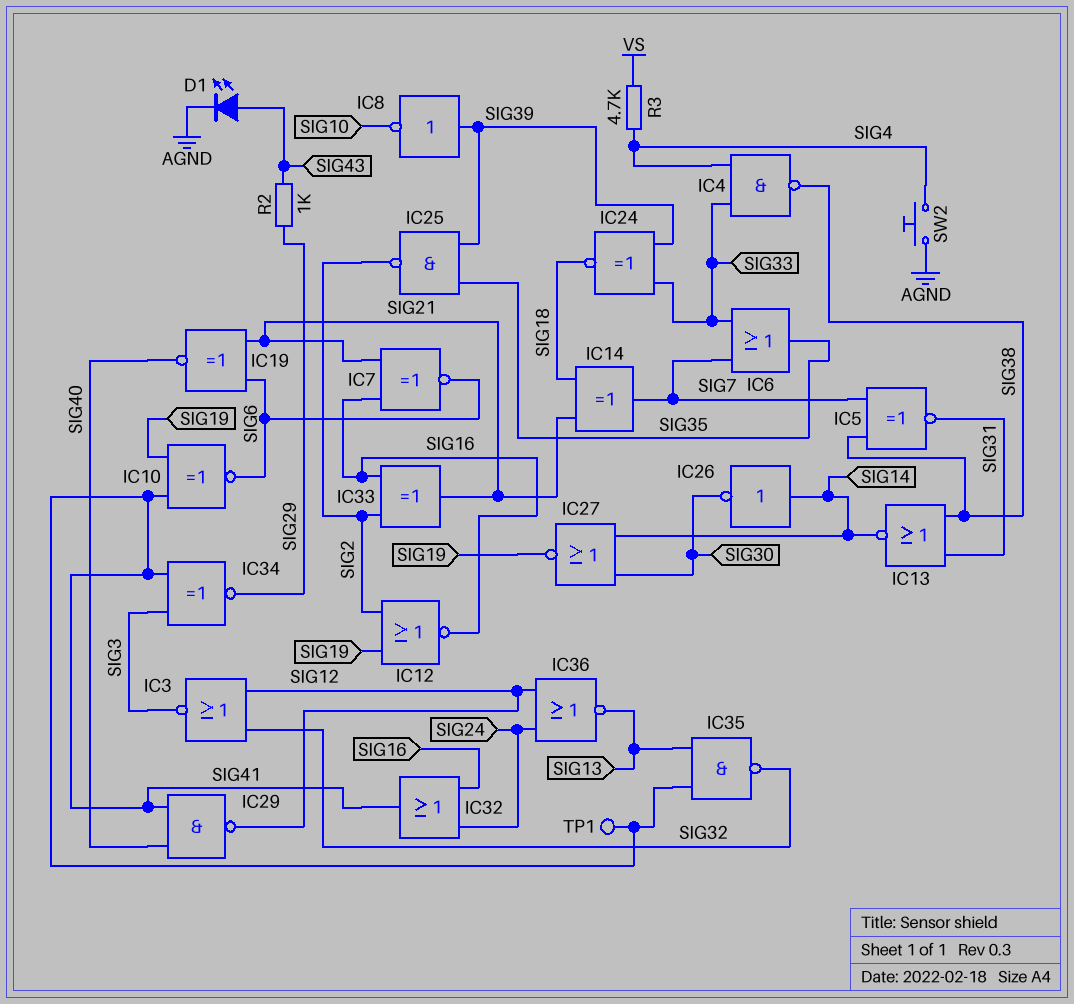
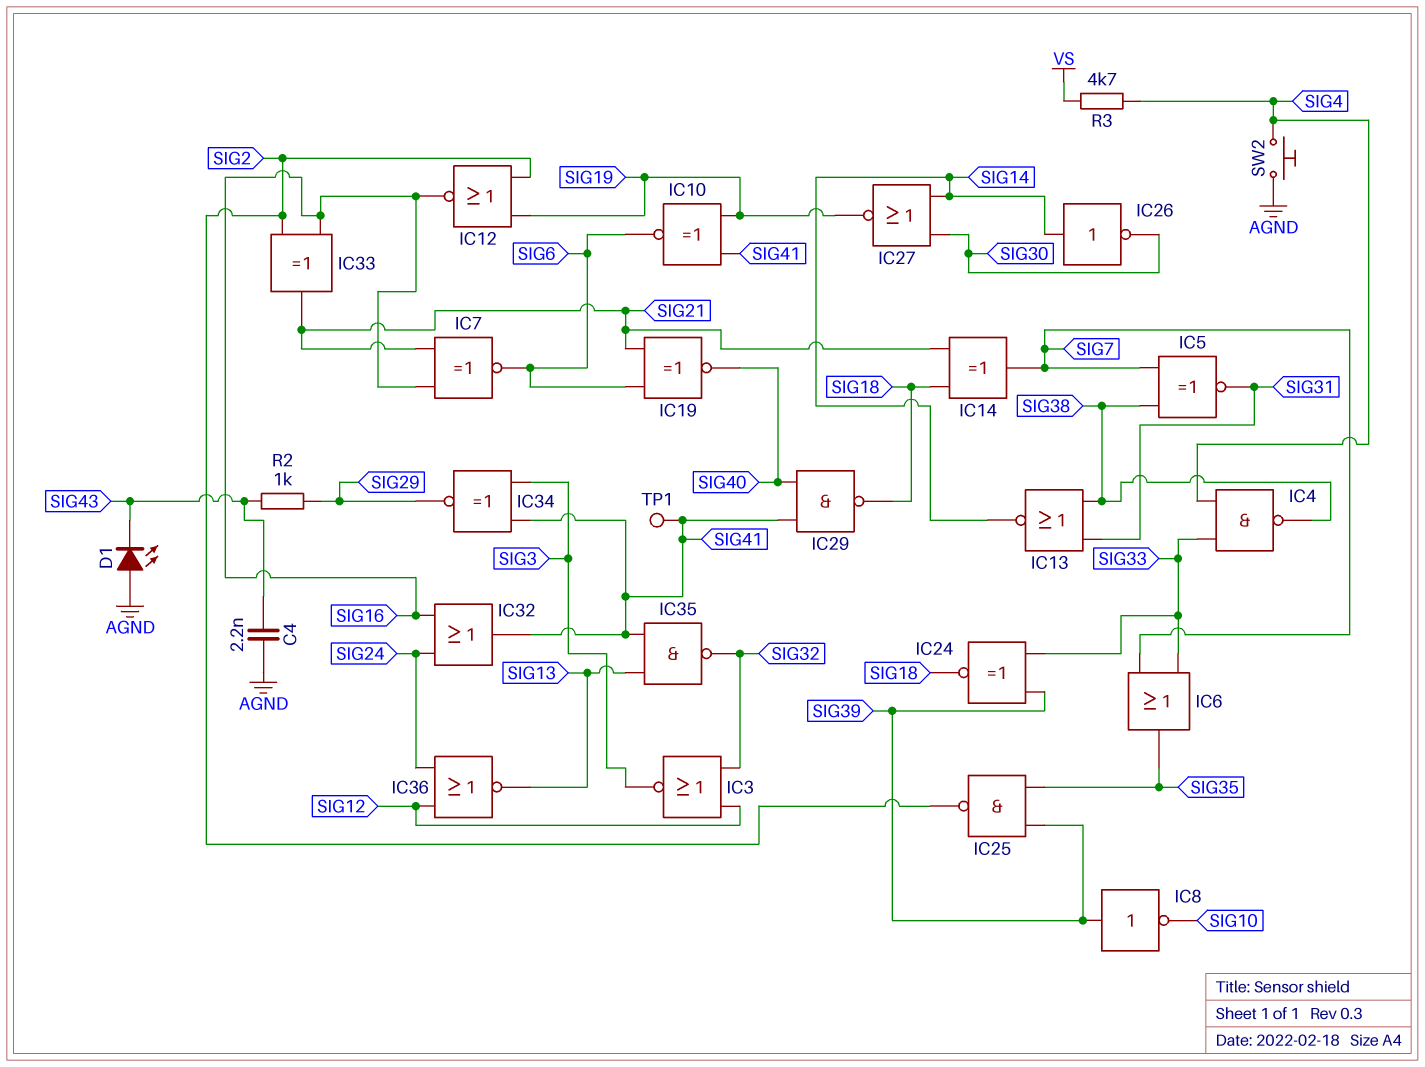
C4: none -> 2.2nF (AGND, SIG43)
D1: LED (A SIG43, K AGND) -> LED (A AGND, K SIG43)
IC29: NAND (in SIG40, in SIG41, out SIG12) -> NAND (in SIG40, in SIG41, out SIG18)

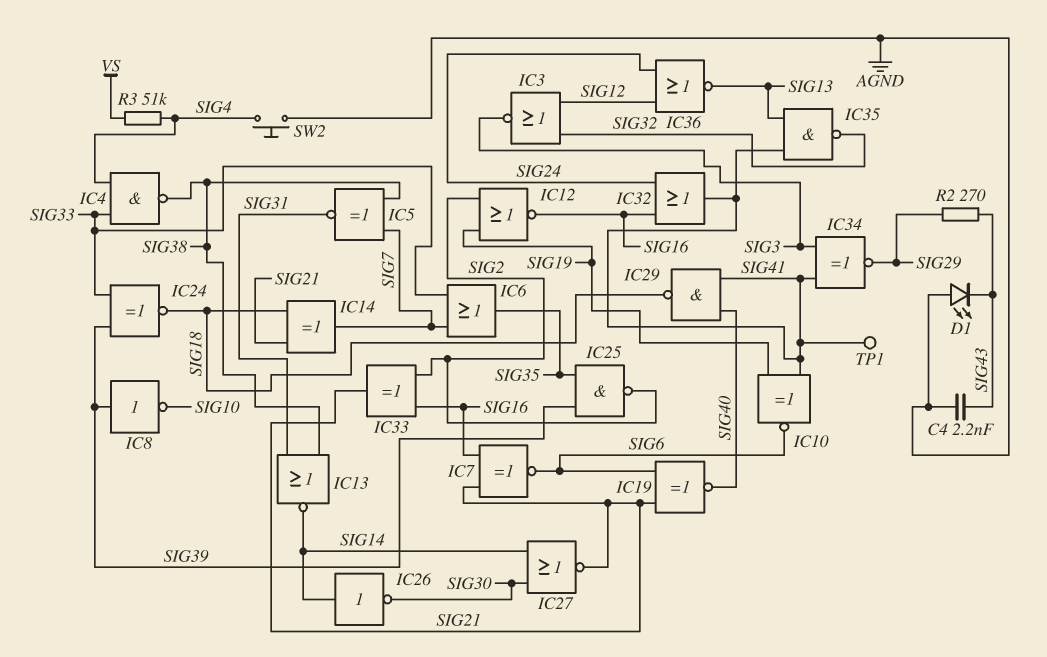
IC27: NOR (in SIG14, in SIG30, out SIG19) -> NOR (in SIG14, in SIG30, out SIG21)
R2: 1k (SIG29, SIG43) -> 270 (SIG29, SIG43)
R3: 4.7k (SIG4, VS) -> 51k (SIG4, VS)

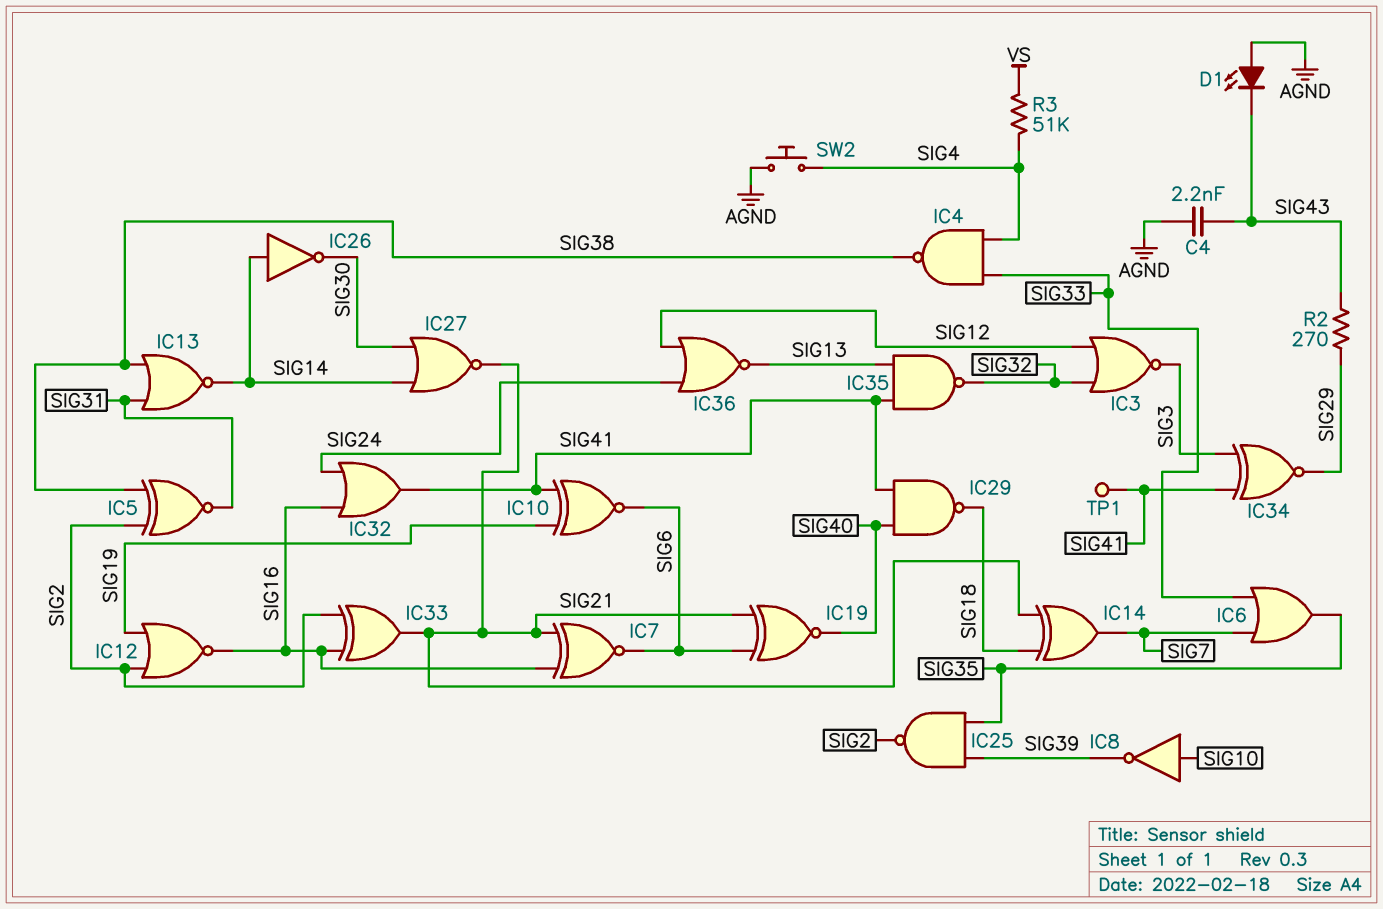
IC5: XNOR (in SIG7, in SIG38, out SIG31) -> XNOR (in SIG2, in SIG38, out SIG31)
IC8: NOT (in SIG39, out SIG10) -> NOT (in SIG10, out SIG39)
IC24: XNOR (in SIG33, in SIG39, out SIG18) -> none

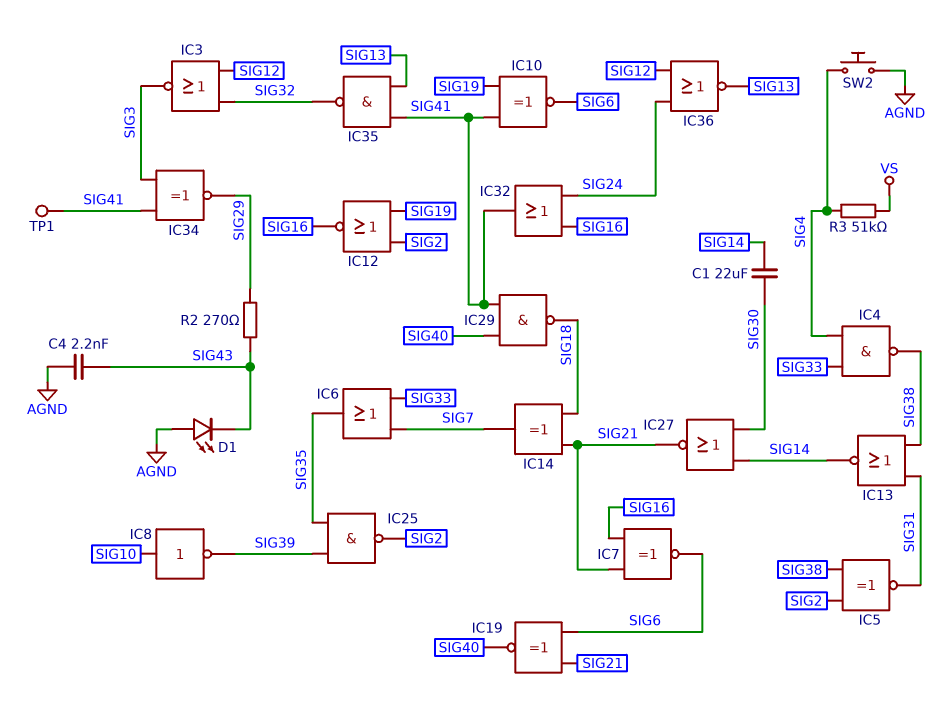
C1: none -> 22uF (SIG14, SIG30)
IC26: NOT (in SIG14, out SIG30) -> none
IC33: XOR (in SIG2, in SIG16, out SIG21) -> none

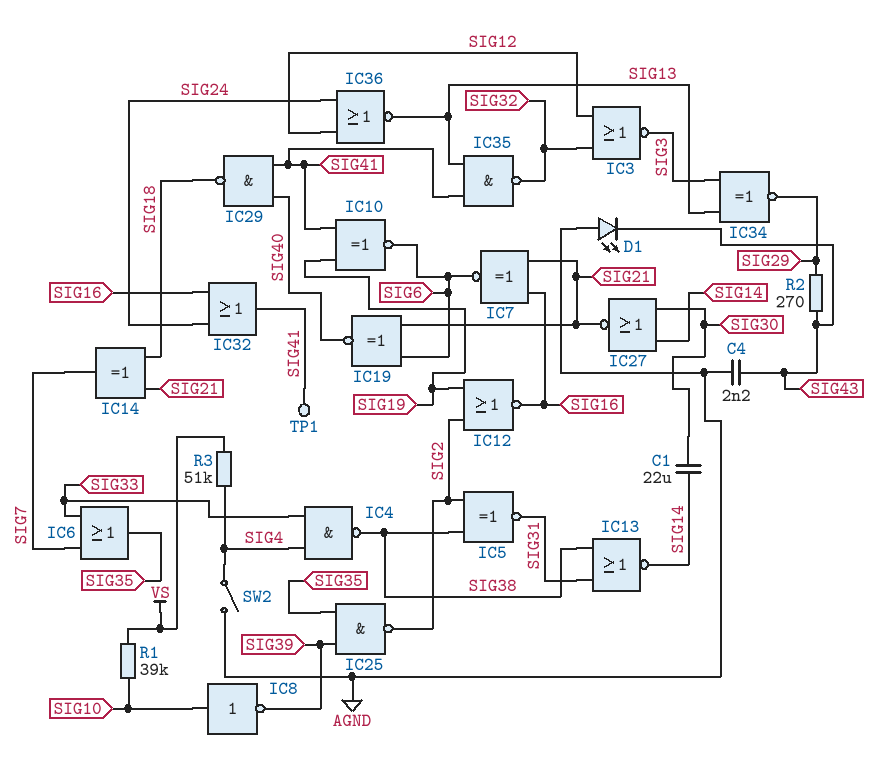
IC34: XNOR (in SIG3, in SIG41, out SIG29) -> XNOR (in SIG3, in SIG13, out SIG29)
R1: none -> 39k (SIG10, VS)
SW2: button (AGND, SIG4) -> switch (AGND, SIG4)

